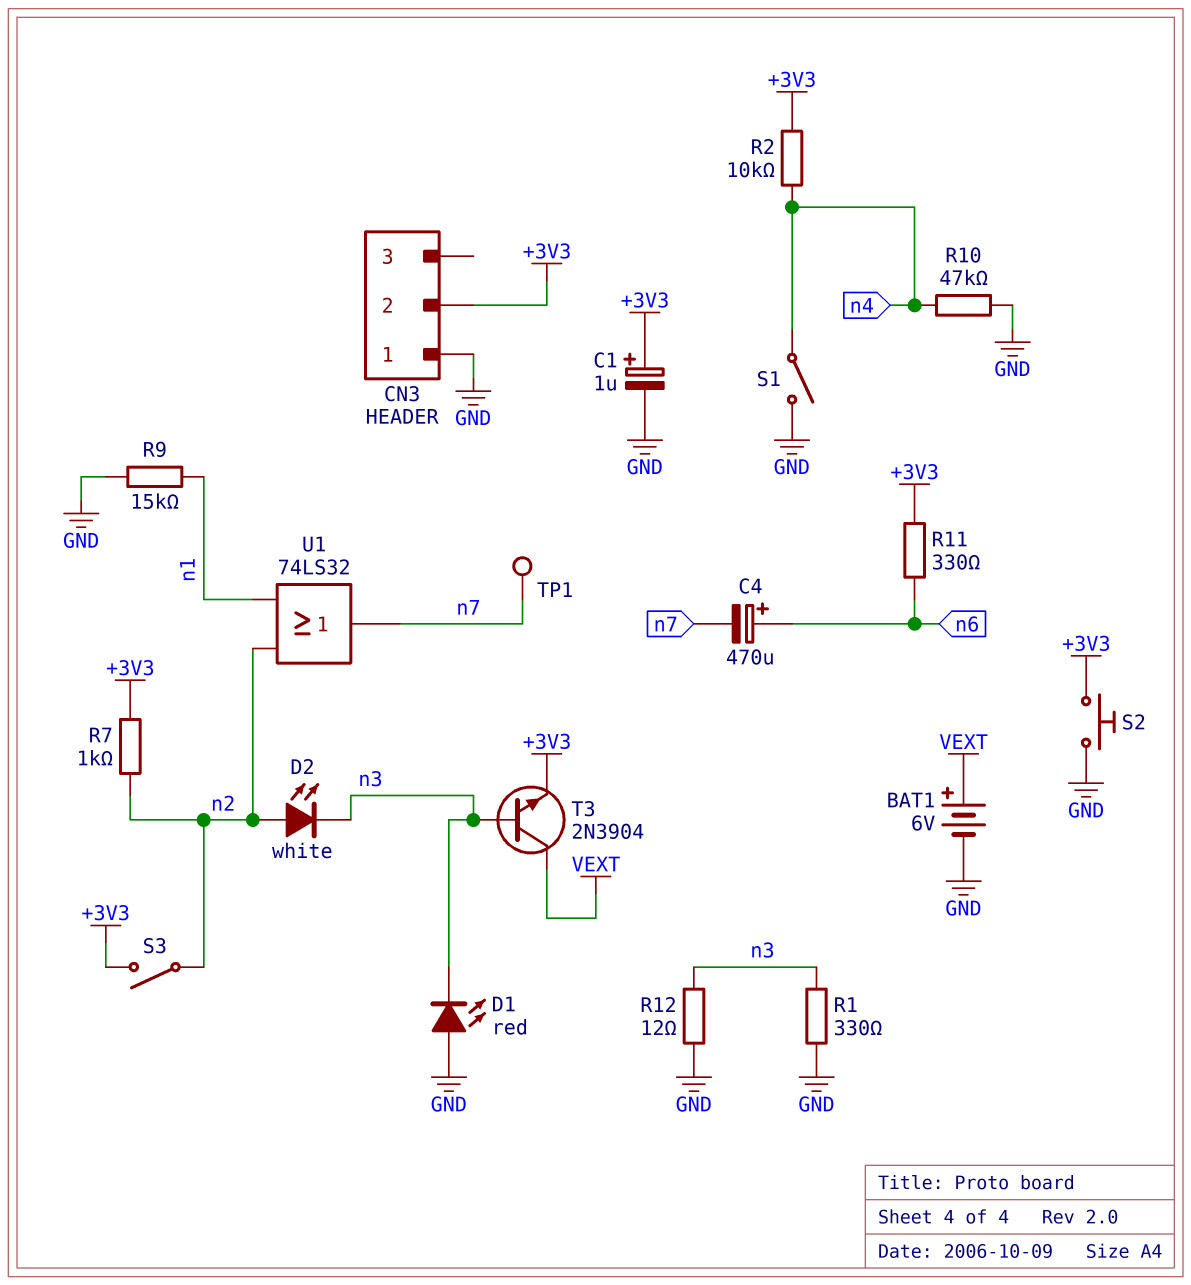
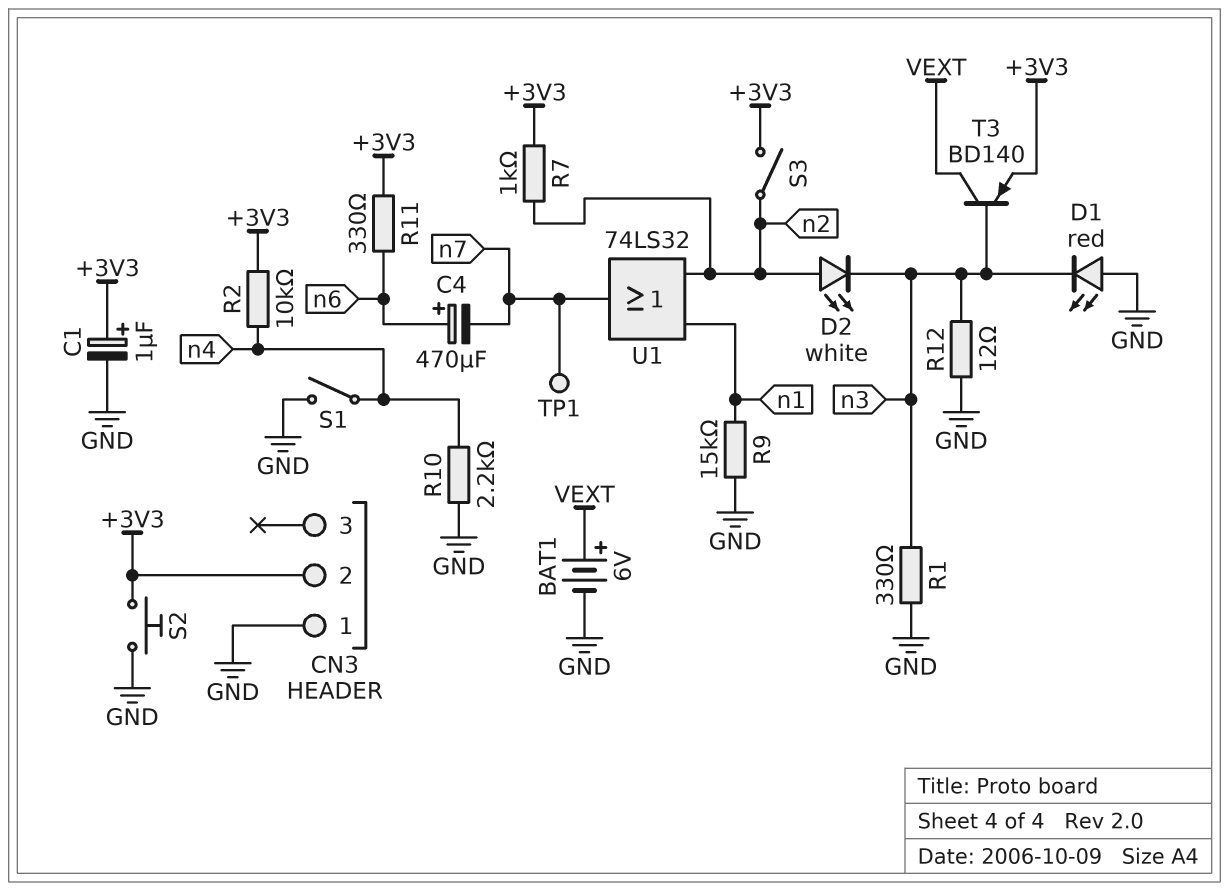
R10: 47k (GND, n4) -> 2.2k (GND, n4)
T3: NPN 2N3904 (B n3, C VEXT, E +3V3) -> PNP BD140 (B n3, C VEXT, E +3V3)

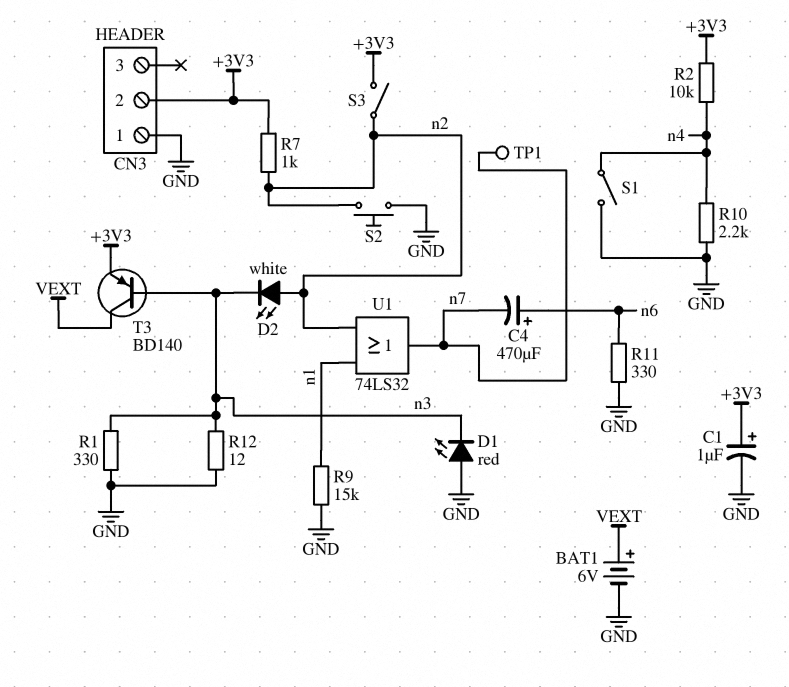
R11: 330 (+3V3, n6) -> 330 (GND, n6)
S2: button (+3V3, GND) -> button (GND, n2)

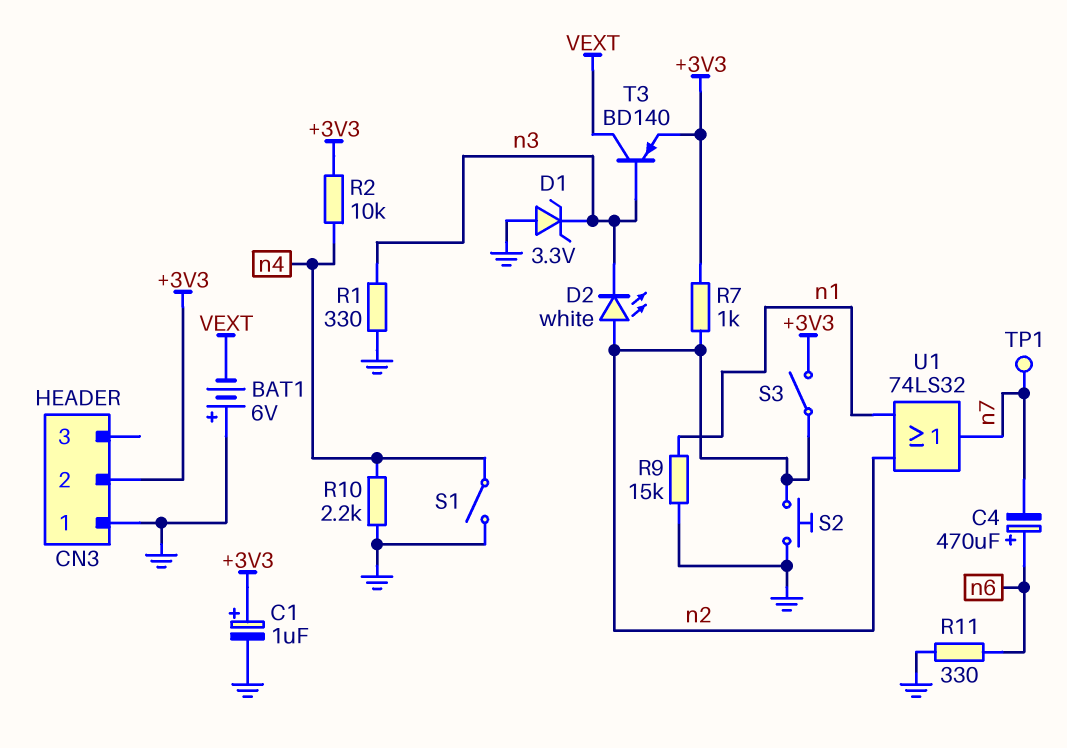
BAT1: 6V (plus VEXT, minus GND) -> 6V (plus GND, minus VEXT)
D1: LED red (A GND, K n3) -> zener 3.3V (A GND, K n3)
R12: 12 (GND, n3) -> none

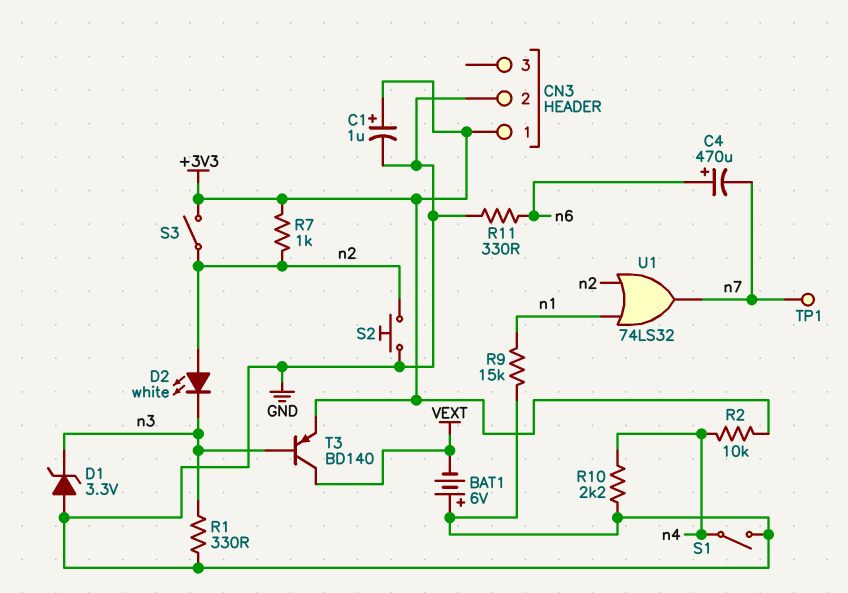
CN3 pin 1: GND -> +3V3
CN3 pin 2: +3V3 -> GND

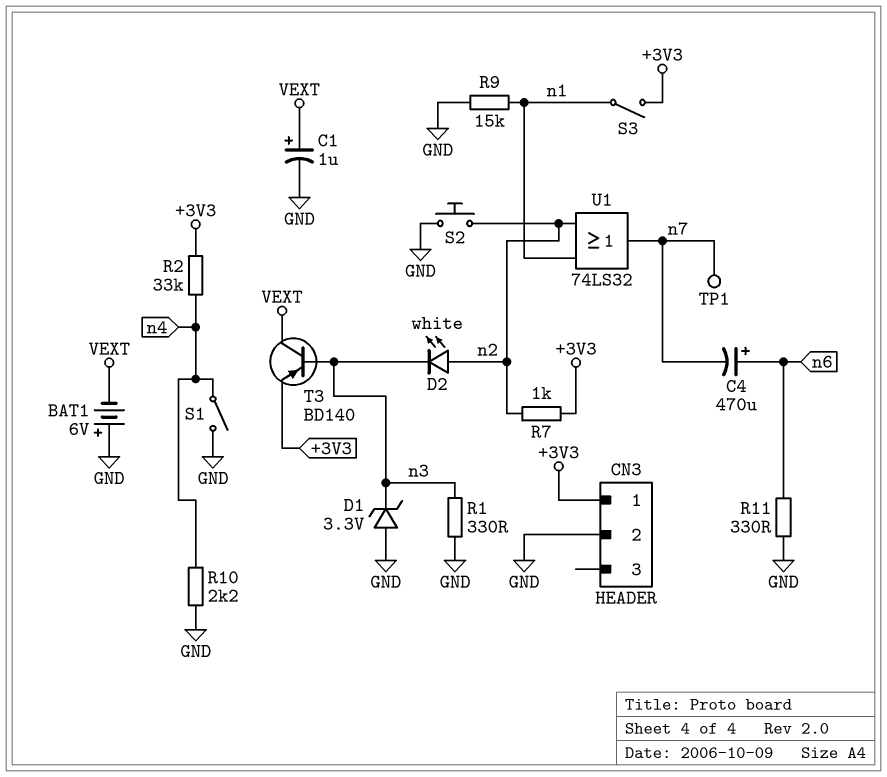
C1: 1uF (plus +3V3, minus GND) -> 1uF (plus VEXT, minus GND)
R2: 10k (+3V3, n4) -> 33k (+3V3, n4)
S3: switch (+3V3, n2) -> switch (+3V3, n1)

